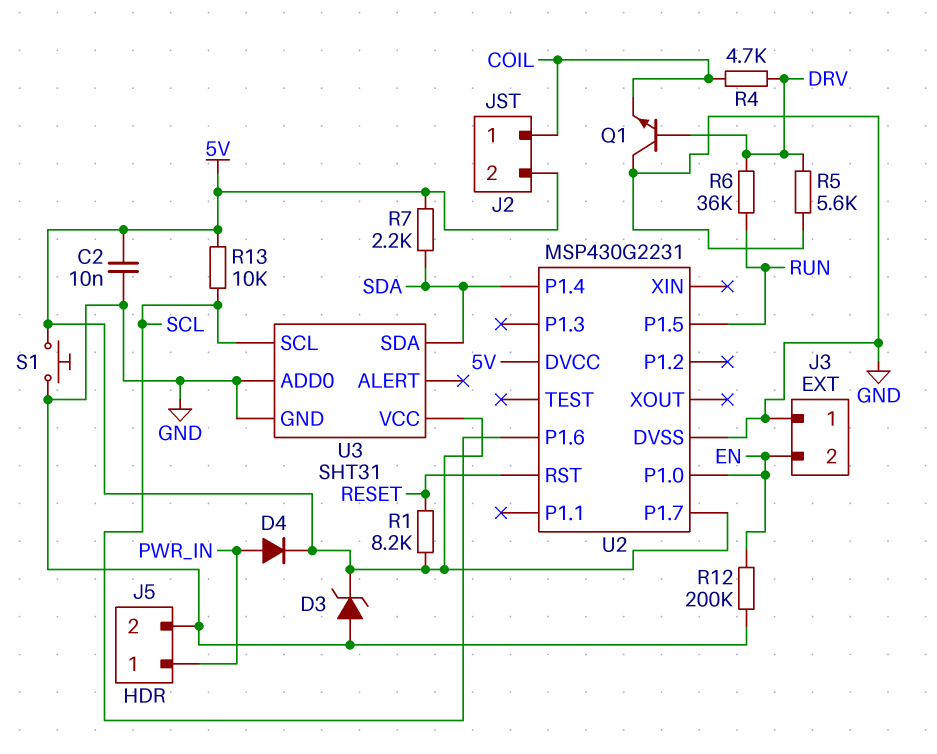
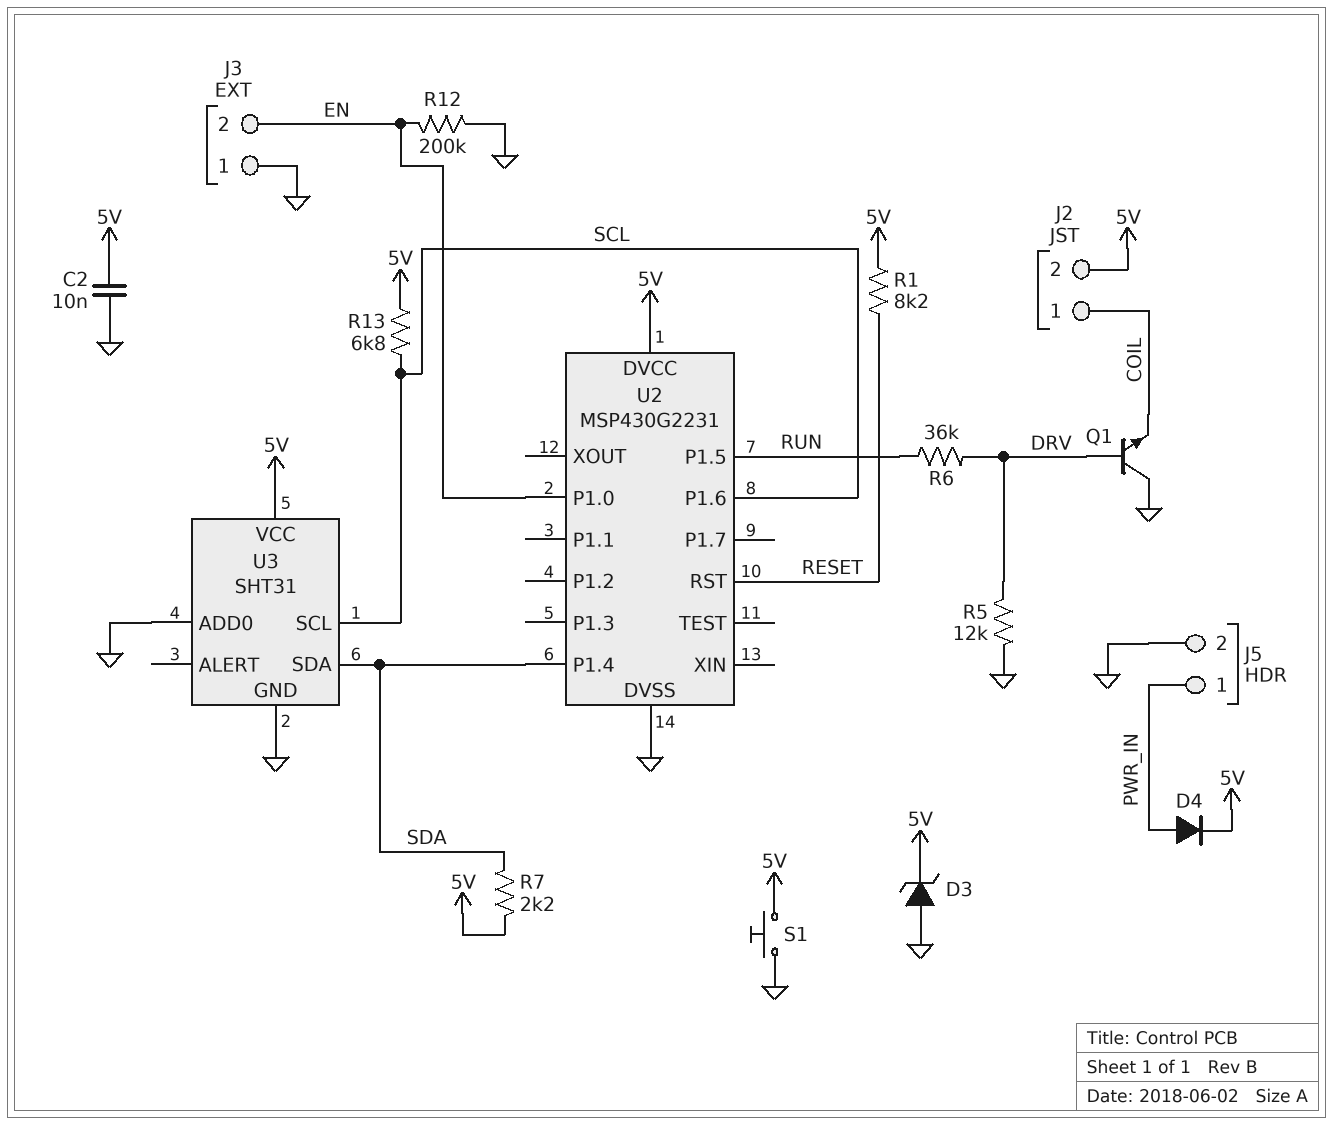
R4: 4.7k (COIL, DRV) -> none
R5: 5.6k (DRV, GND) -> 12k (DRV, GND)
R13: 10k (5V, SCL) -> 6.8k (5V, SCL)
U2 pin P1.7: 5V -> none

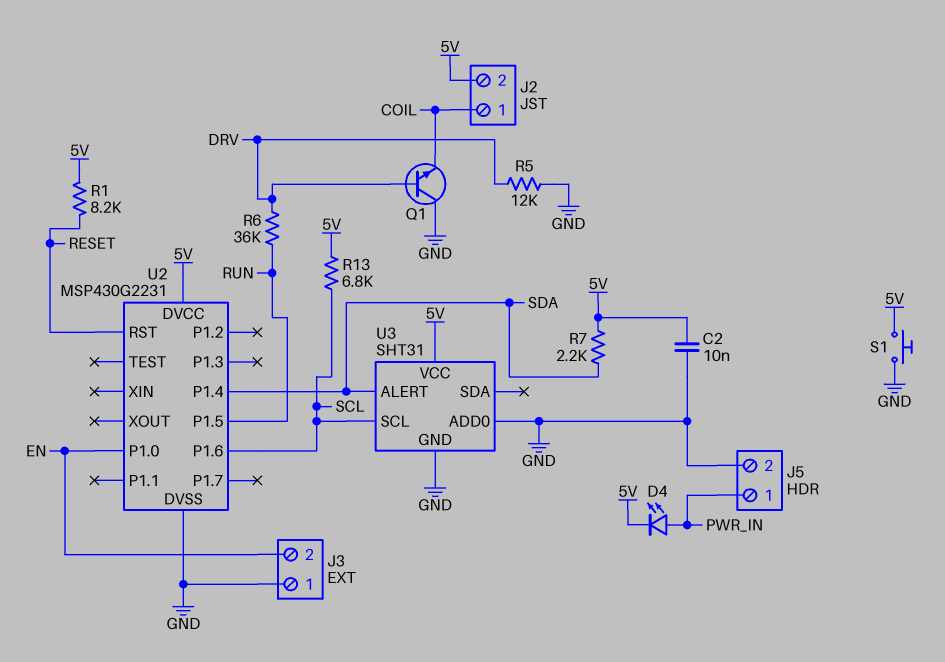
D3: zener (A GND, K 5V) -> none
D4: diode (A PWR_IN, K 5V) -> LED (A PWR_IN, K 5V)
R12: 200k (EN, GND) -> none
U3 pin ALERT: none -> SDA
U3 pin SDA: SDA -> none

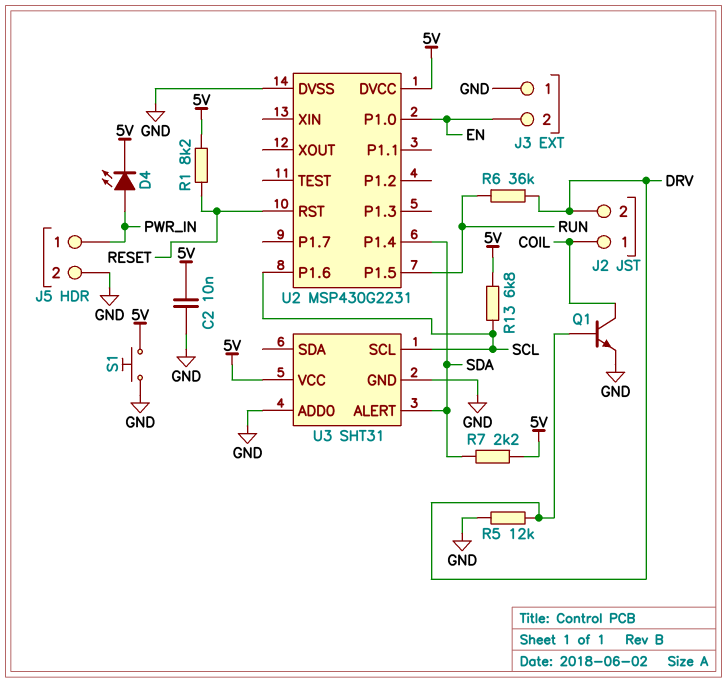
J2 pin 2: 5V -> DRV
Q1: NPN (B DRV, C GND, E COIL) -> NPN (B DRV, C COIL, E GND)

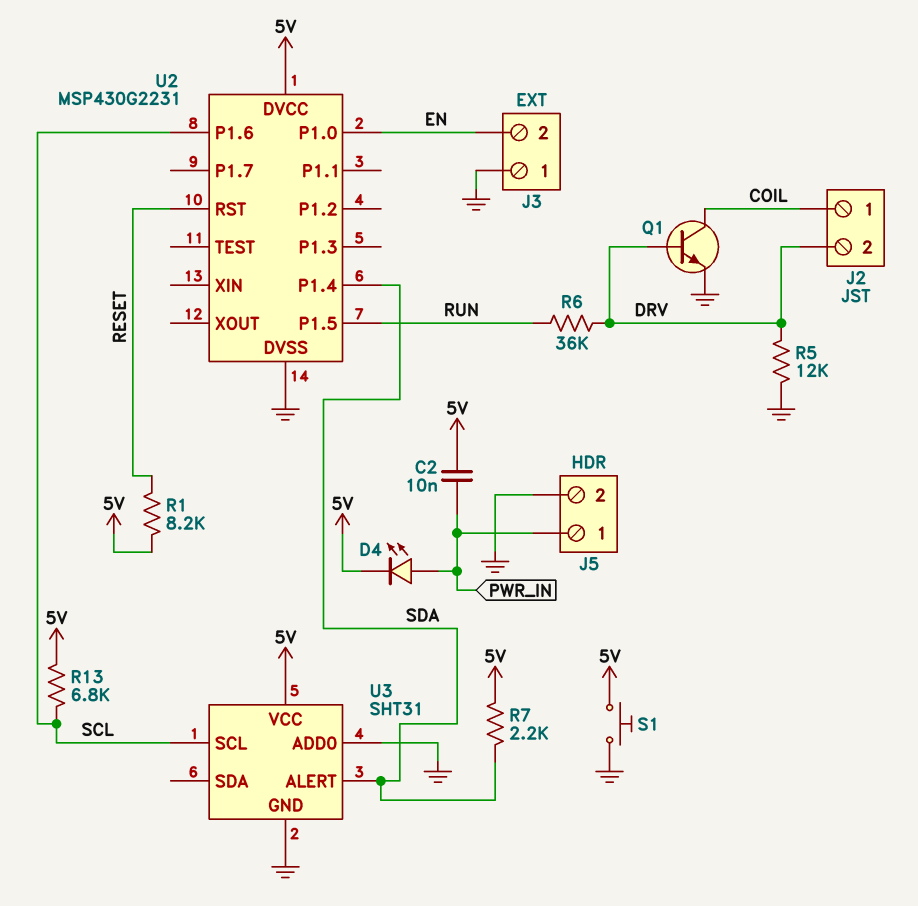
C2: 10nF (5V, GND) -> 10nF (5V, PWR_IN)

